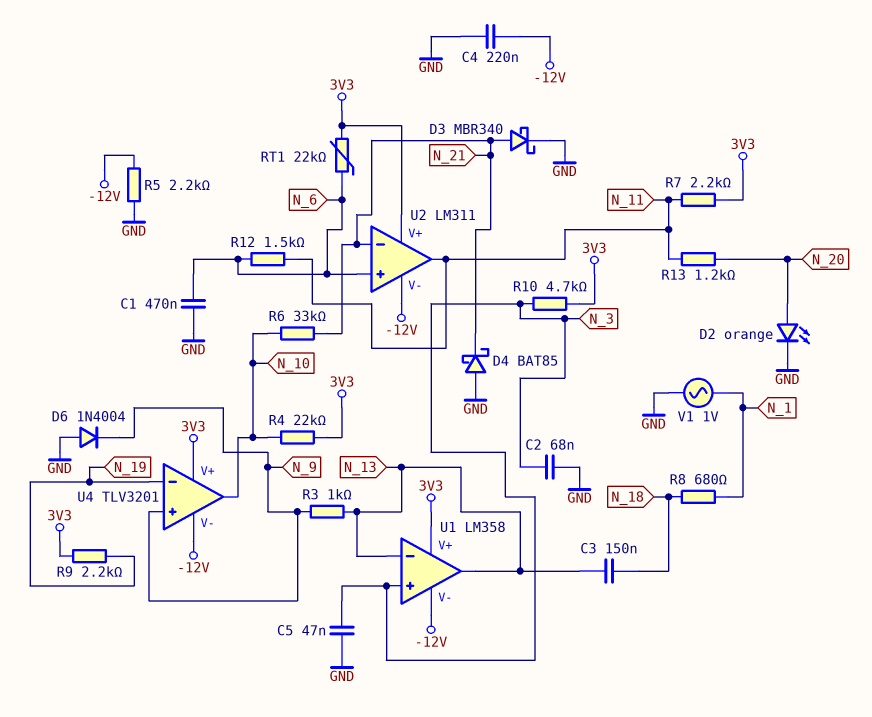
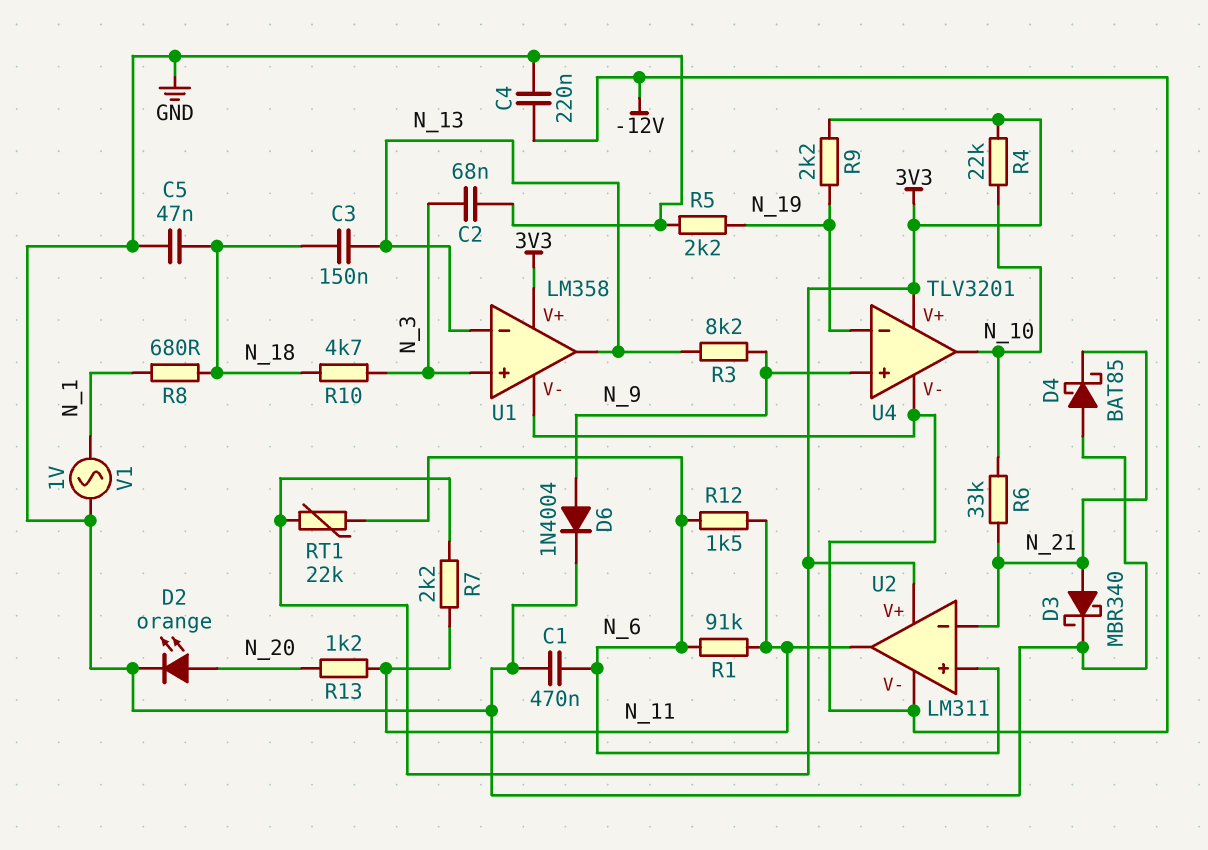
C5: 47nF (GND, N_3) -> 47nF (GND, N_18)
D6: diode 1N4004 (A GND, K N_9) -> diode 1N4004 (A N_9, K GND)
R1: none -> 91k (N_6, N_11)
R3: 1k (N_9, N_13) -> 8.2k (N_9, N_13)
R5: 2.2k (-12V, GND) -> 2.2k (GND, N_19)
R10: 4.7k (3V3, N_3) -> 4.7k (N_3, N_18)

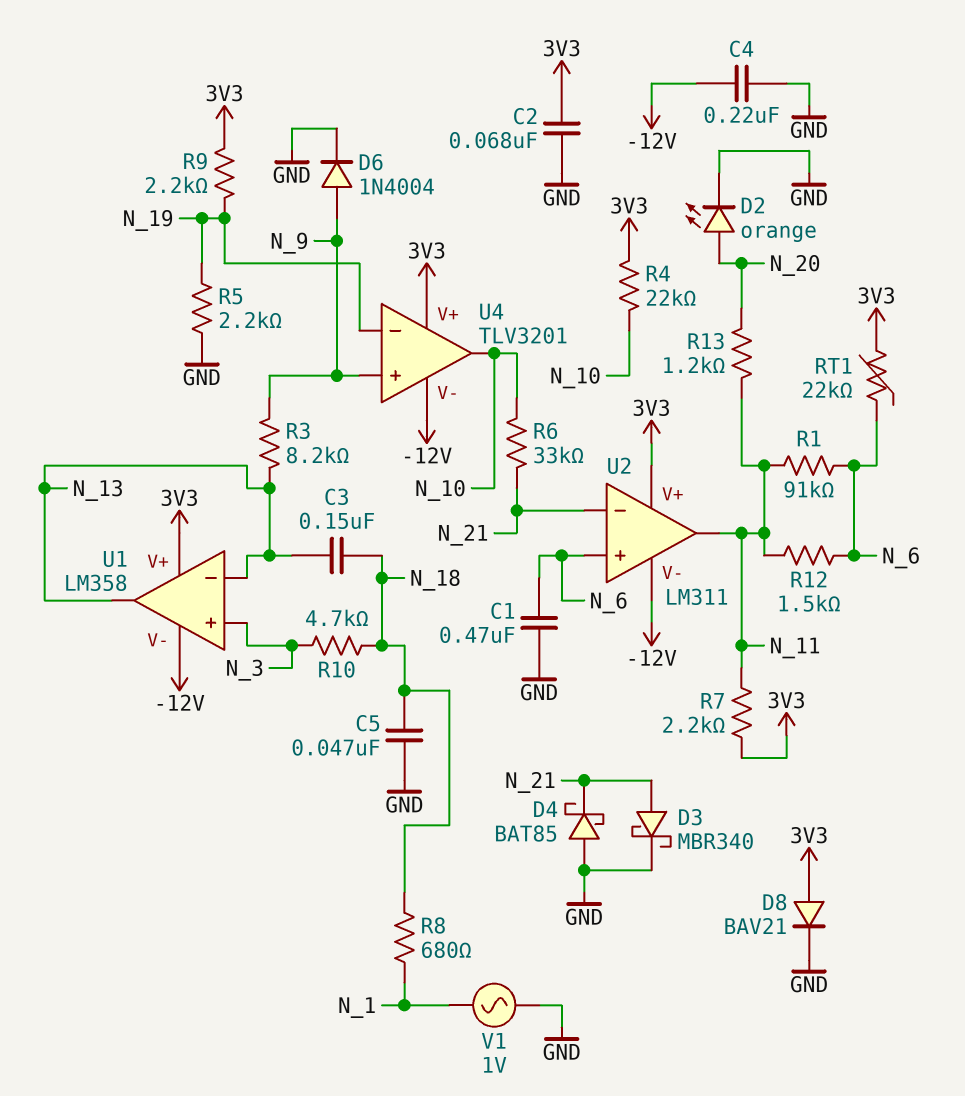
C2: 68nF (GND, N_3) -> 68nF (3V3, GND)
D8: none -> diode BAV21 (A 3V3, K GND)

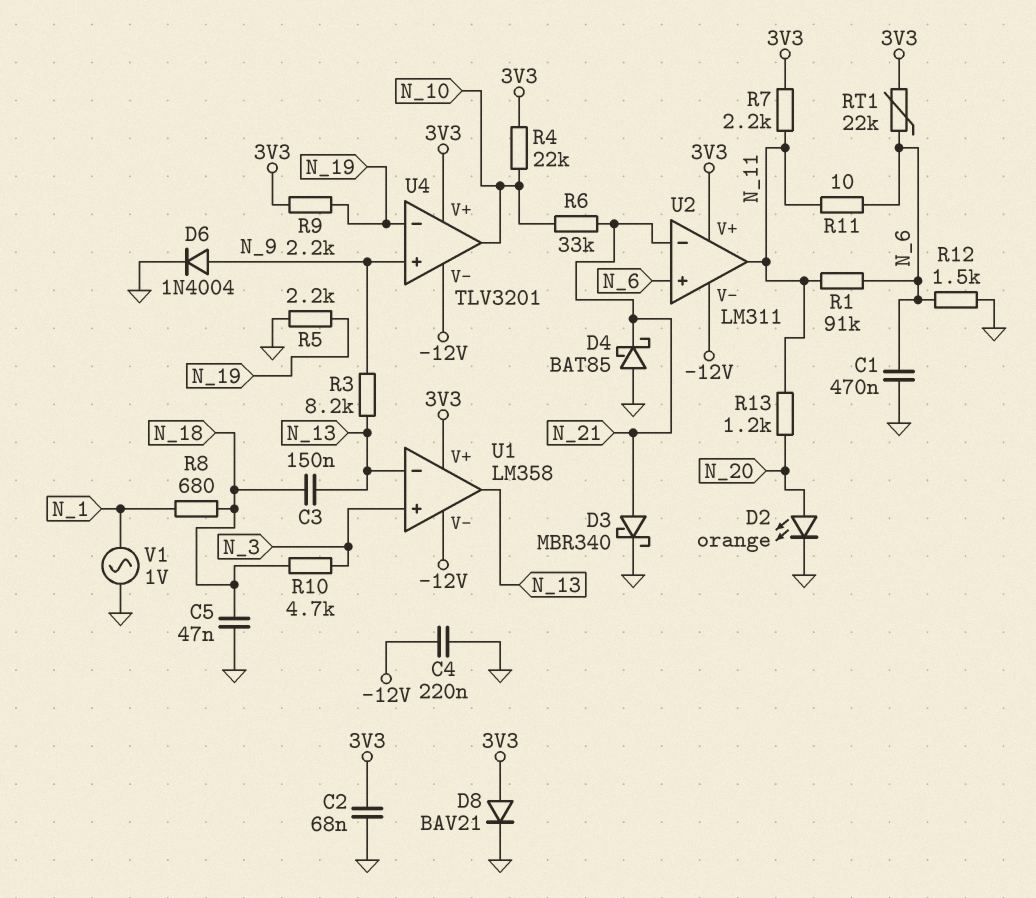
R11: none -> 10 (N_6, N_11)
R12: 1.5k (N_6, N_11) -> 1.5k (GND, N_6)

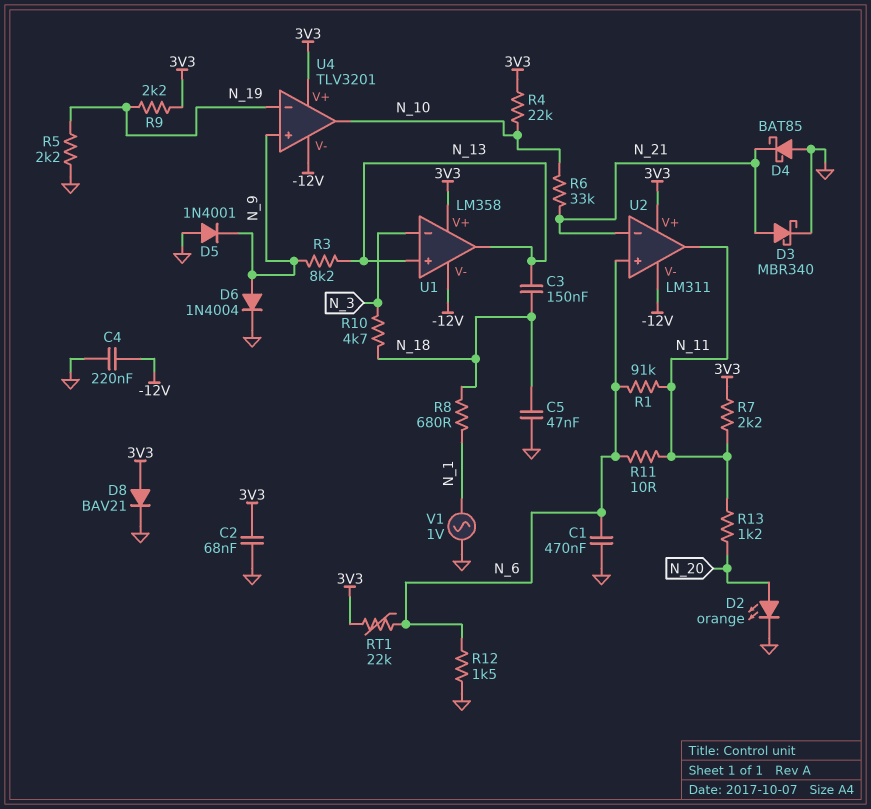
D5: none -> diode 1N4001 (A GND, K N_9)
U1 pin in+: N_3 -> N_13
U1 pin in-: N_13 -> N_3

